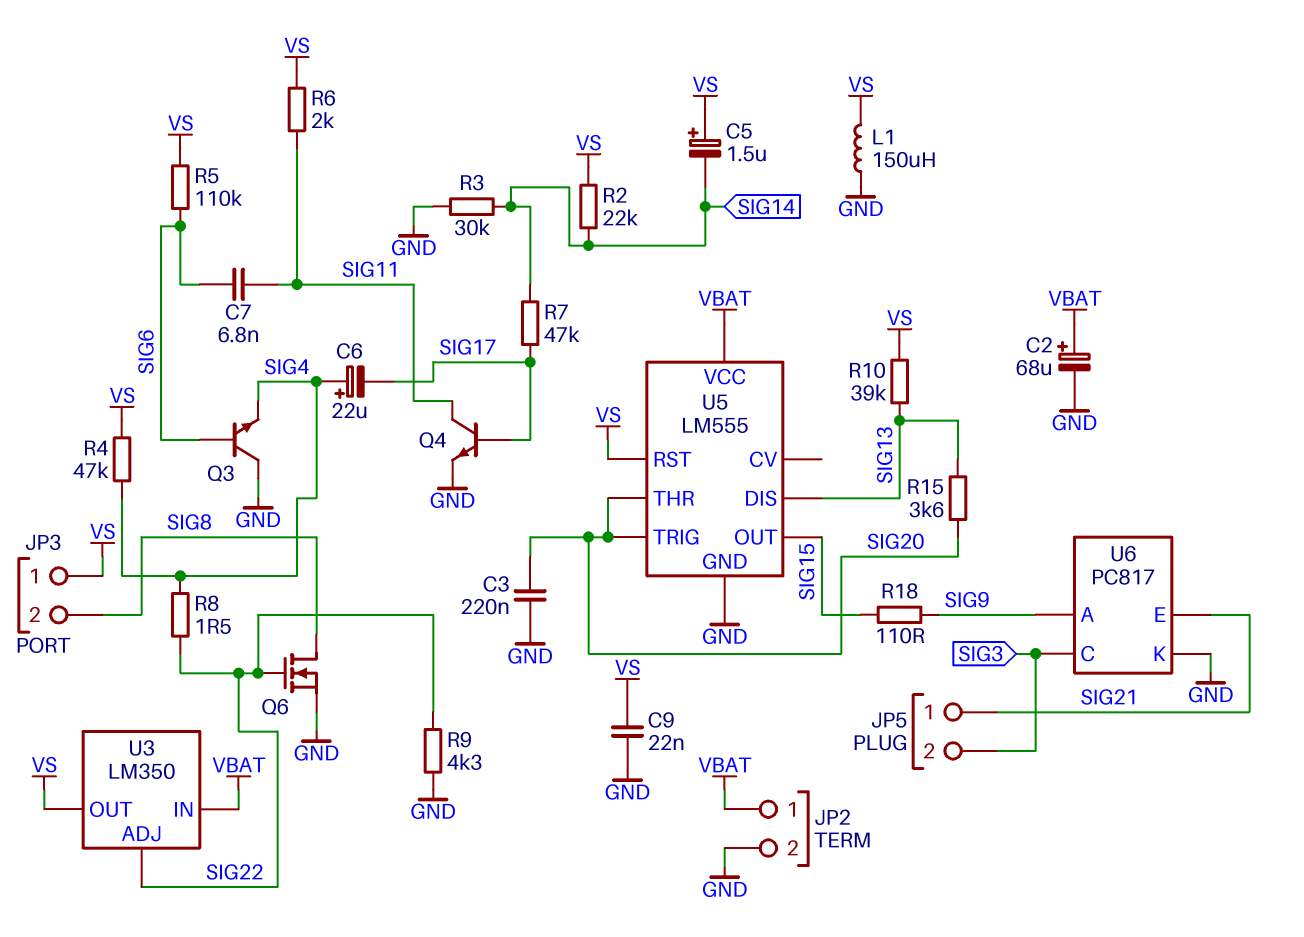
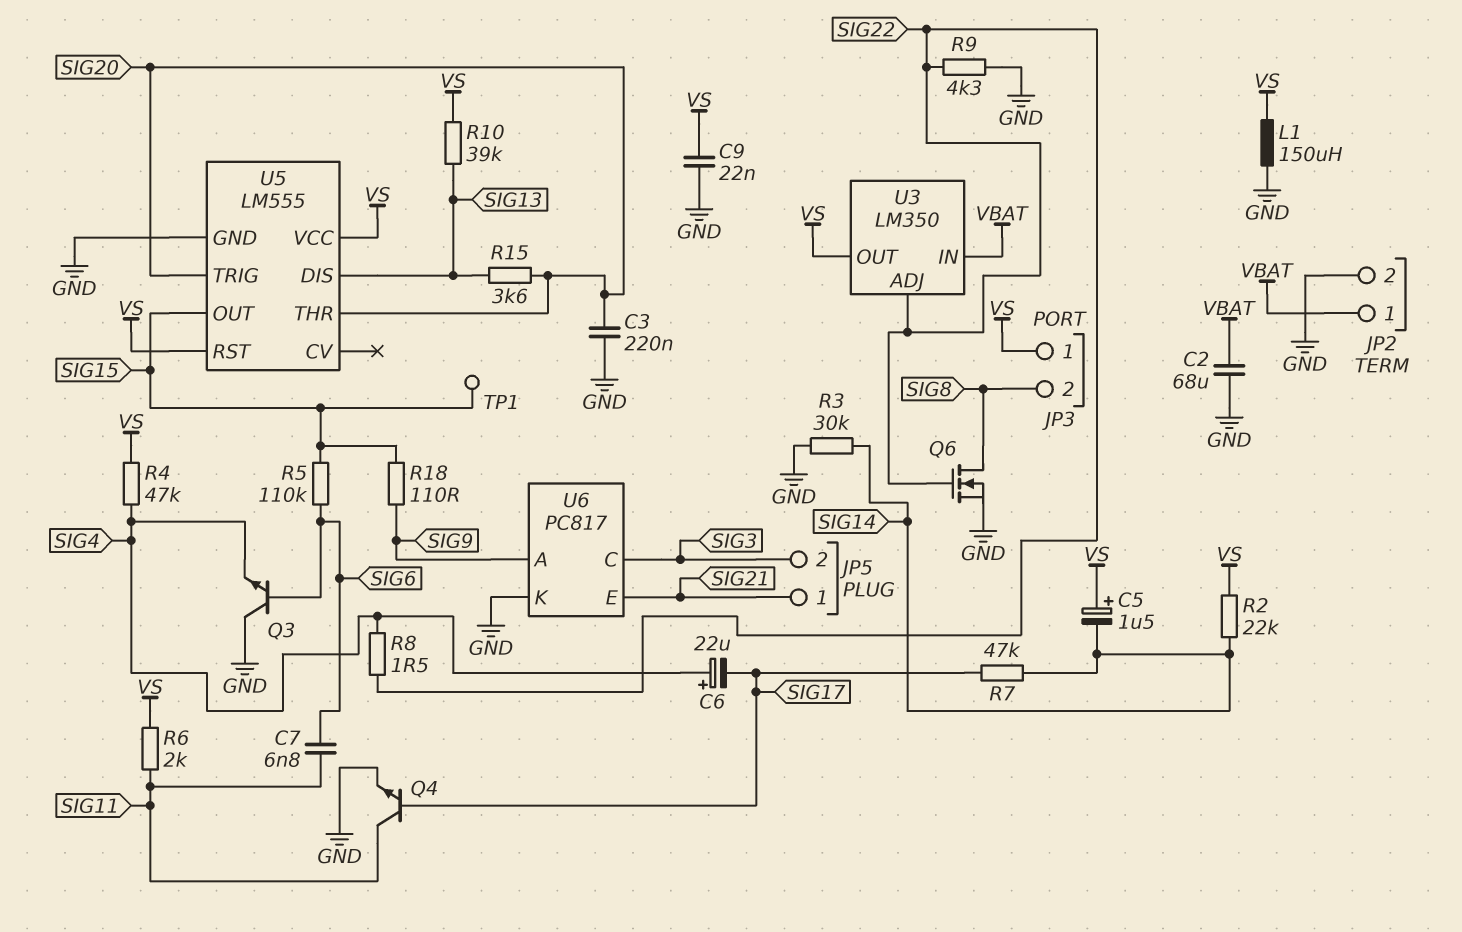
C2: 68uF (plus VBAT, minus GND) -> 68uF (GND, VBAT)
R5: 110k (SIG6, VS) -> 110k (SIG6, SIG15)
TP1: none -> test point (SIG15)
U5 pin VCC: VBAT -> VS

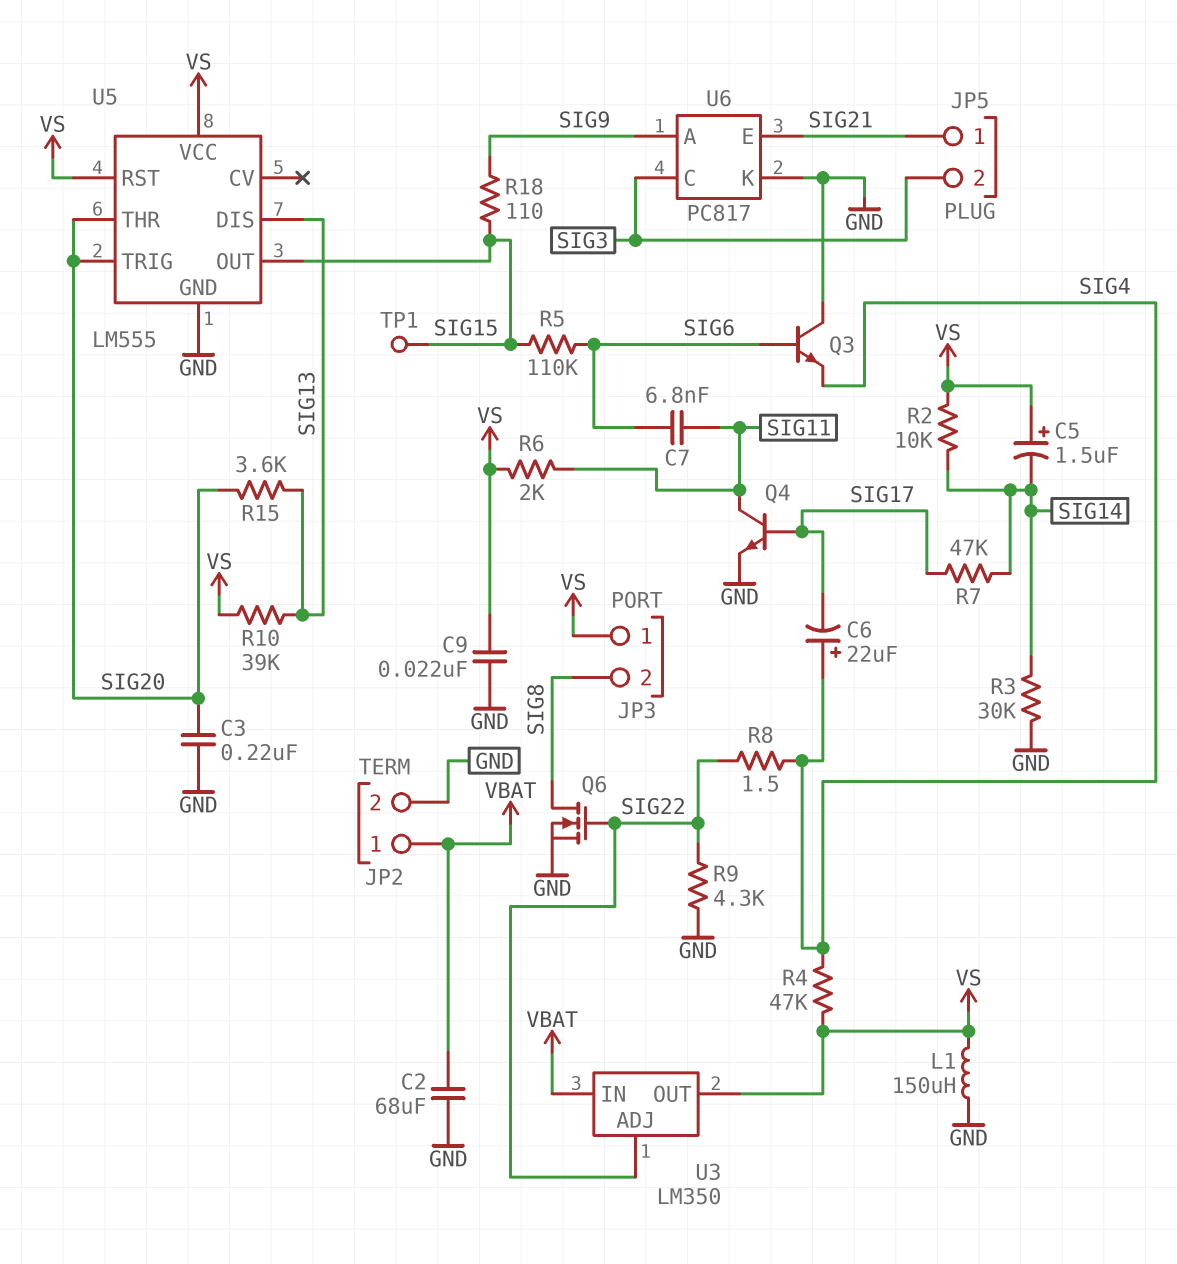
R2: 22k (SIG14, VS) -> 10k (SIG14, VS)

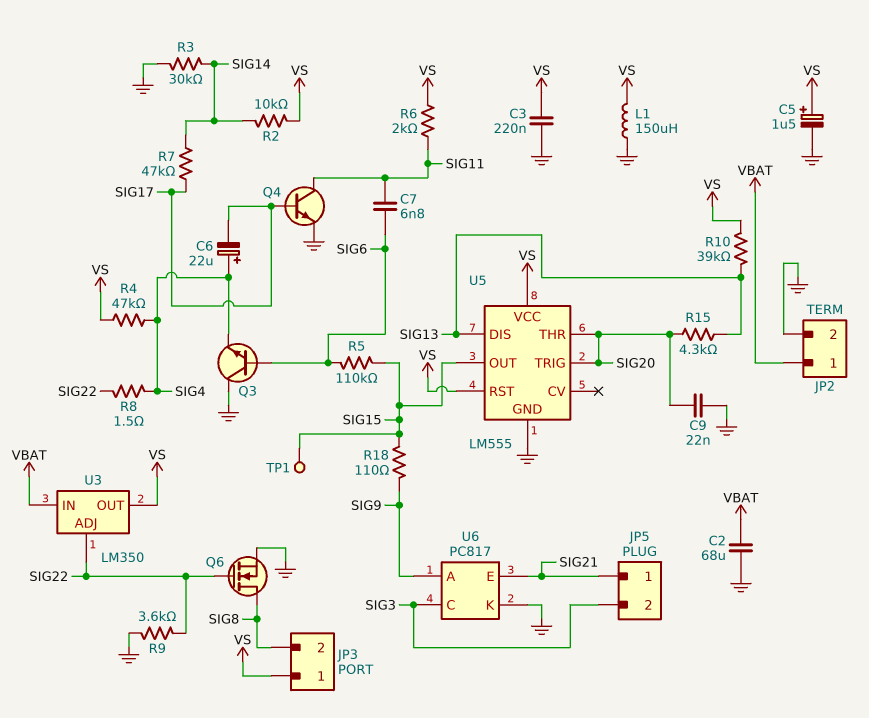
C3: 220nF (GND, SIG20) -> 220nF (GND, VS)
C5: 1.5uF (plus VS, minus SIG14) -> 1.5uF (plus VS, minus GND)
C9: 22nF (GND, VS) -> 22nF (GND, SIG20)
R9: 4.3k (GND, SIG22) -> 3.6k (GND, SIG22)
R15: 3.6k (SIG13, SIG20) -> 4.3k (SIG13, SIG20)

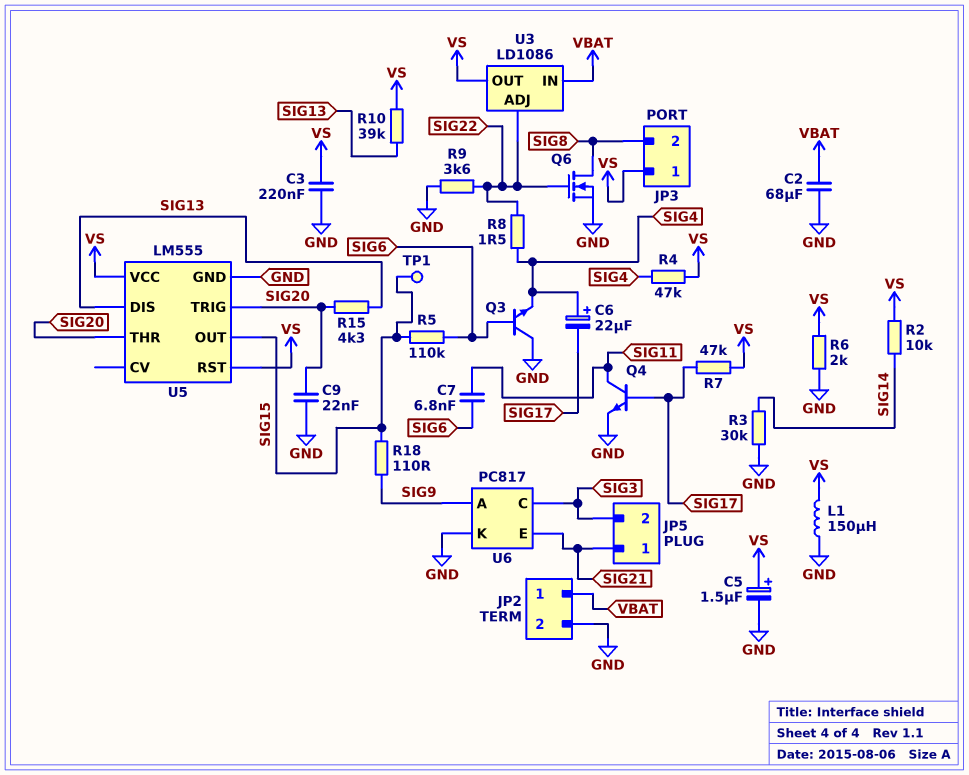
R6: 2k (SIG11, VS) -> 2k (GND, VS)
R7: 47k (SIG14, SIG17) -> 47k (SIG17, VS)
U3: LM350 -> LD1086

